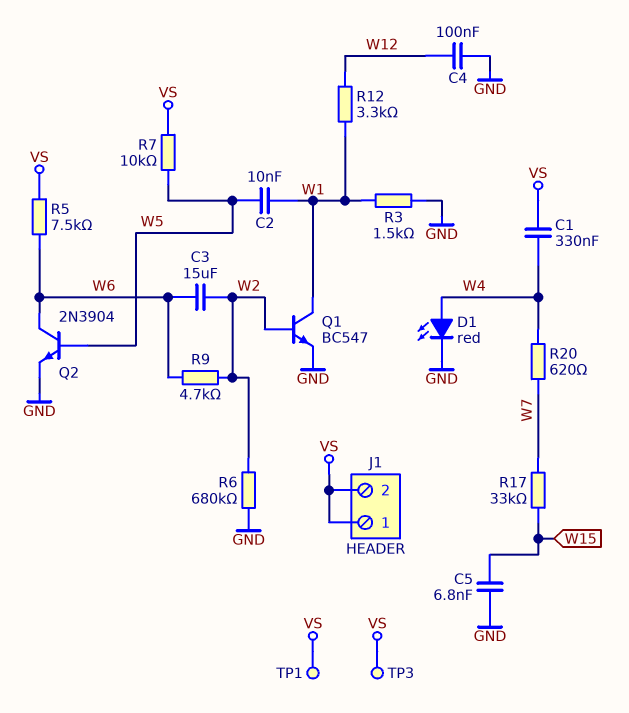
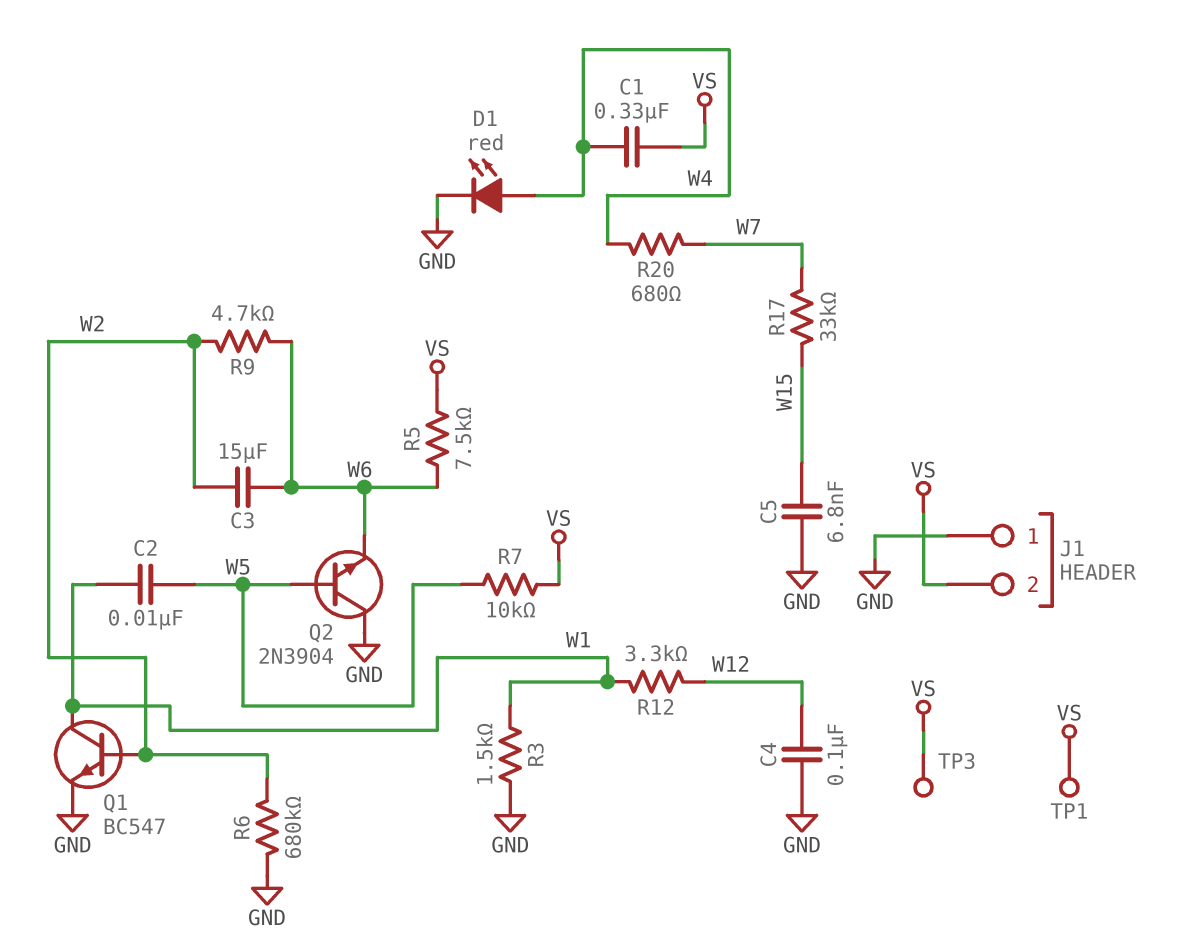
J1 pin 1: VS -> GND
Q2: NPN 2N3904 (B W5, C W6, E GND) -> NPN 2N3904 (B W5, C GND, E W6)
R20: 620 (W4, W7) -> 680 (W4, W7)

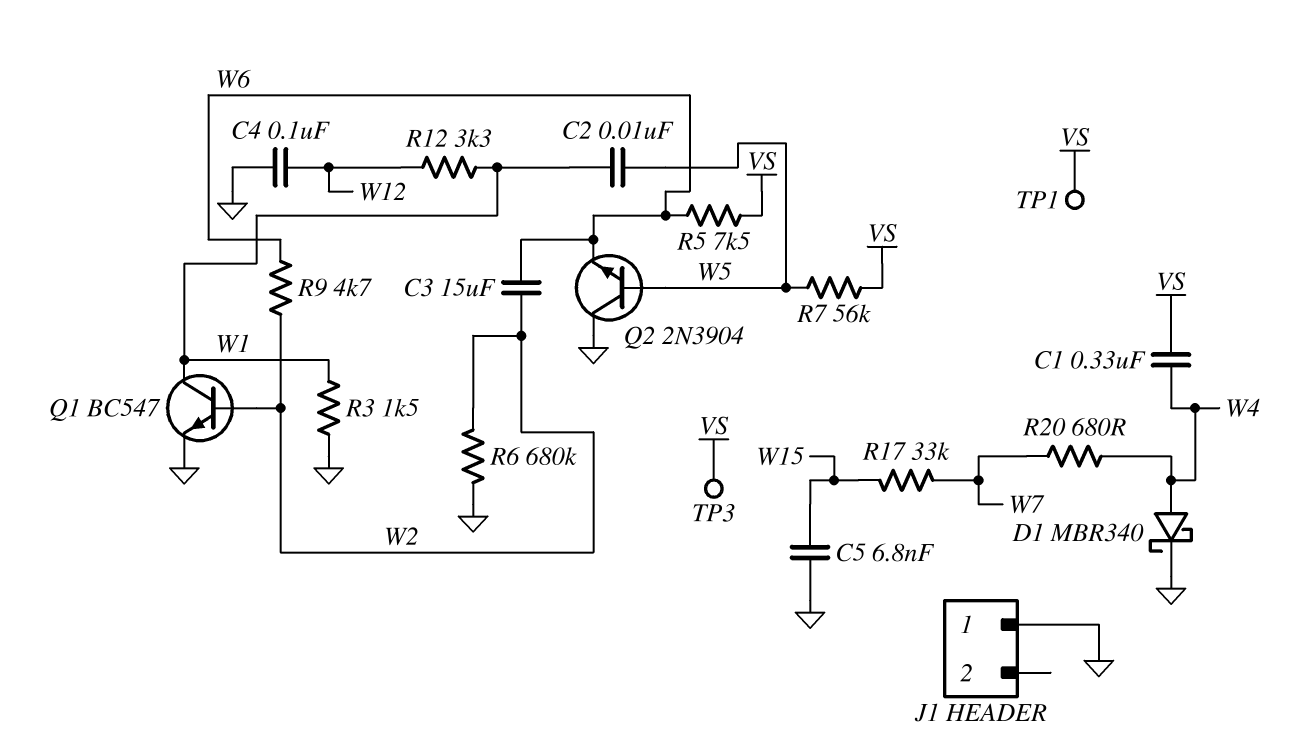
D1: LED red (A W4, K GND) -> schottky MBR340 (A W4, K GND)
J1 pin 2: VS -> none
R7: 10k (VS, W5) -> 56k (VS, W5)

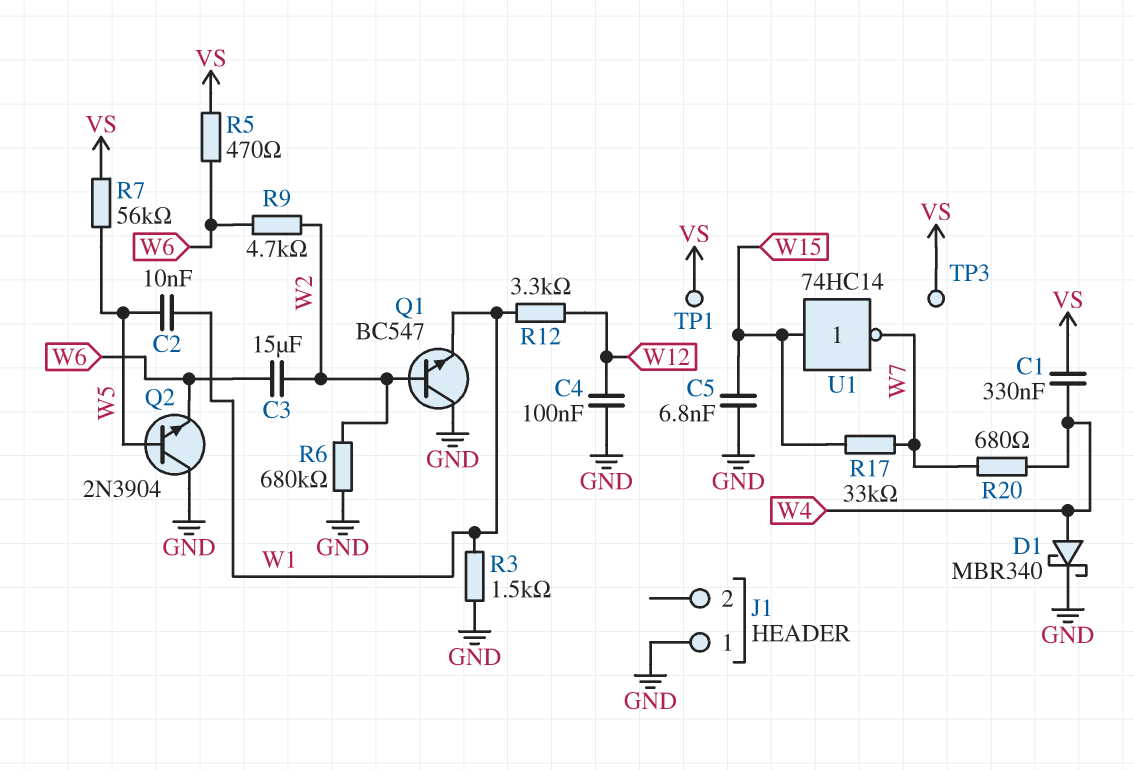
Q1: NPN BC547 (B W2, C W1, E GND) -> NPN BC547 (B W2, C GND, E W1)
R5: 7.5k (VS, W6) -> 470 (VS, W6)
U1: none -> NOT 74HC14 (in W15, out W7)

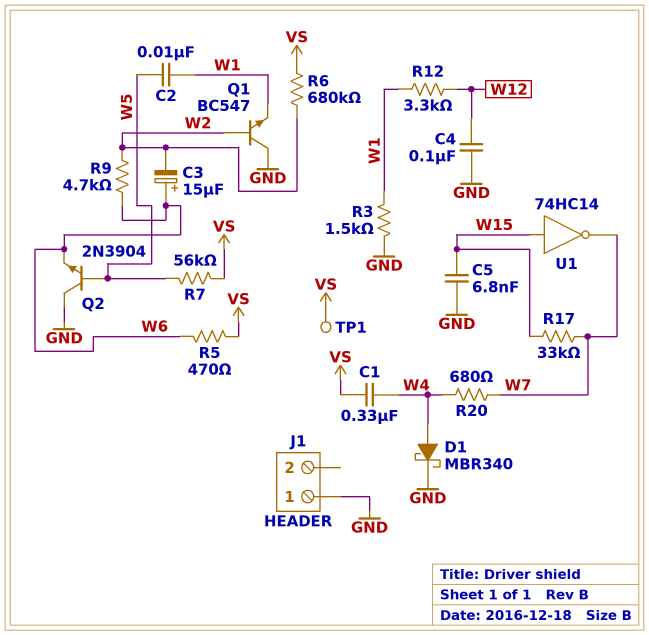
C3: 15uF (W2, W6) -> 15uF (plus W6, minus W2)
R6: 680k (GND, W2) -> 680k (VS, W2)
TP3: test point (VS) -> none

